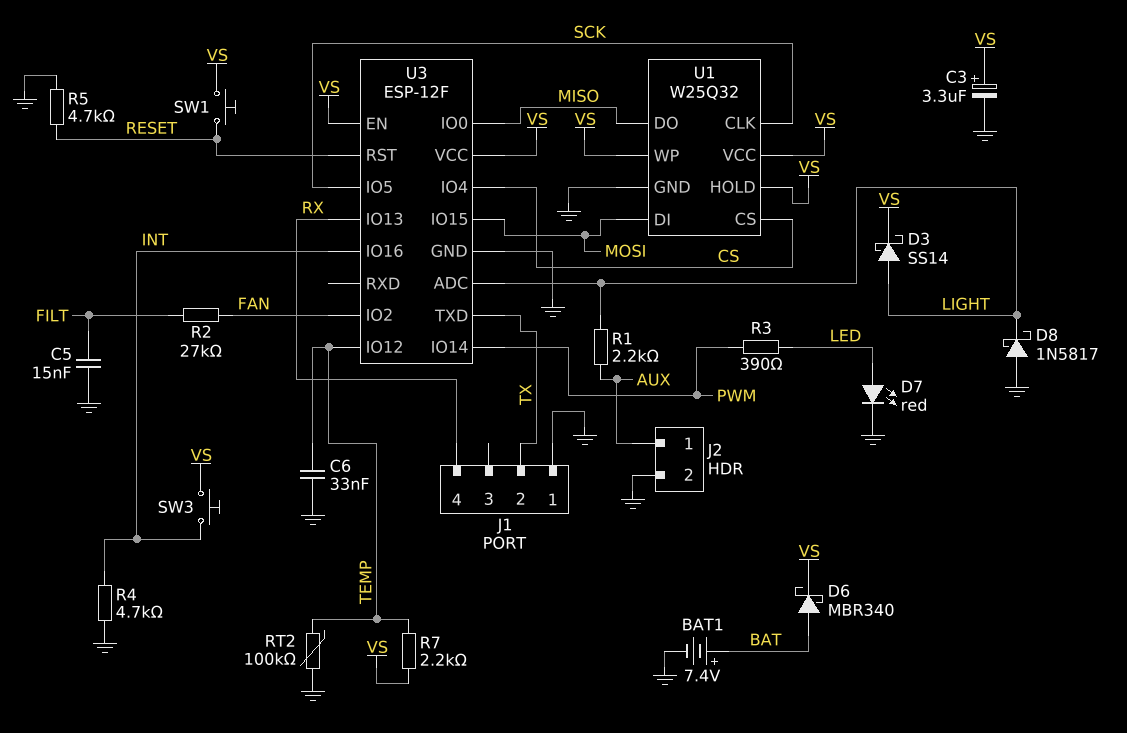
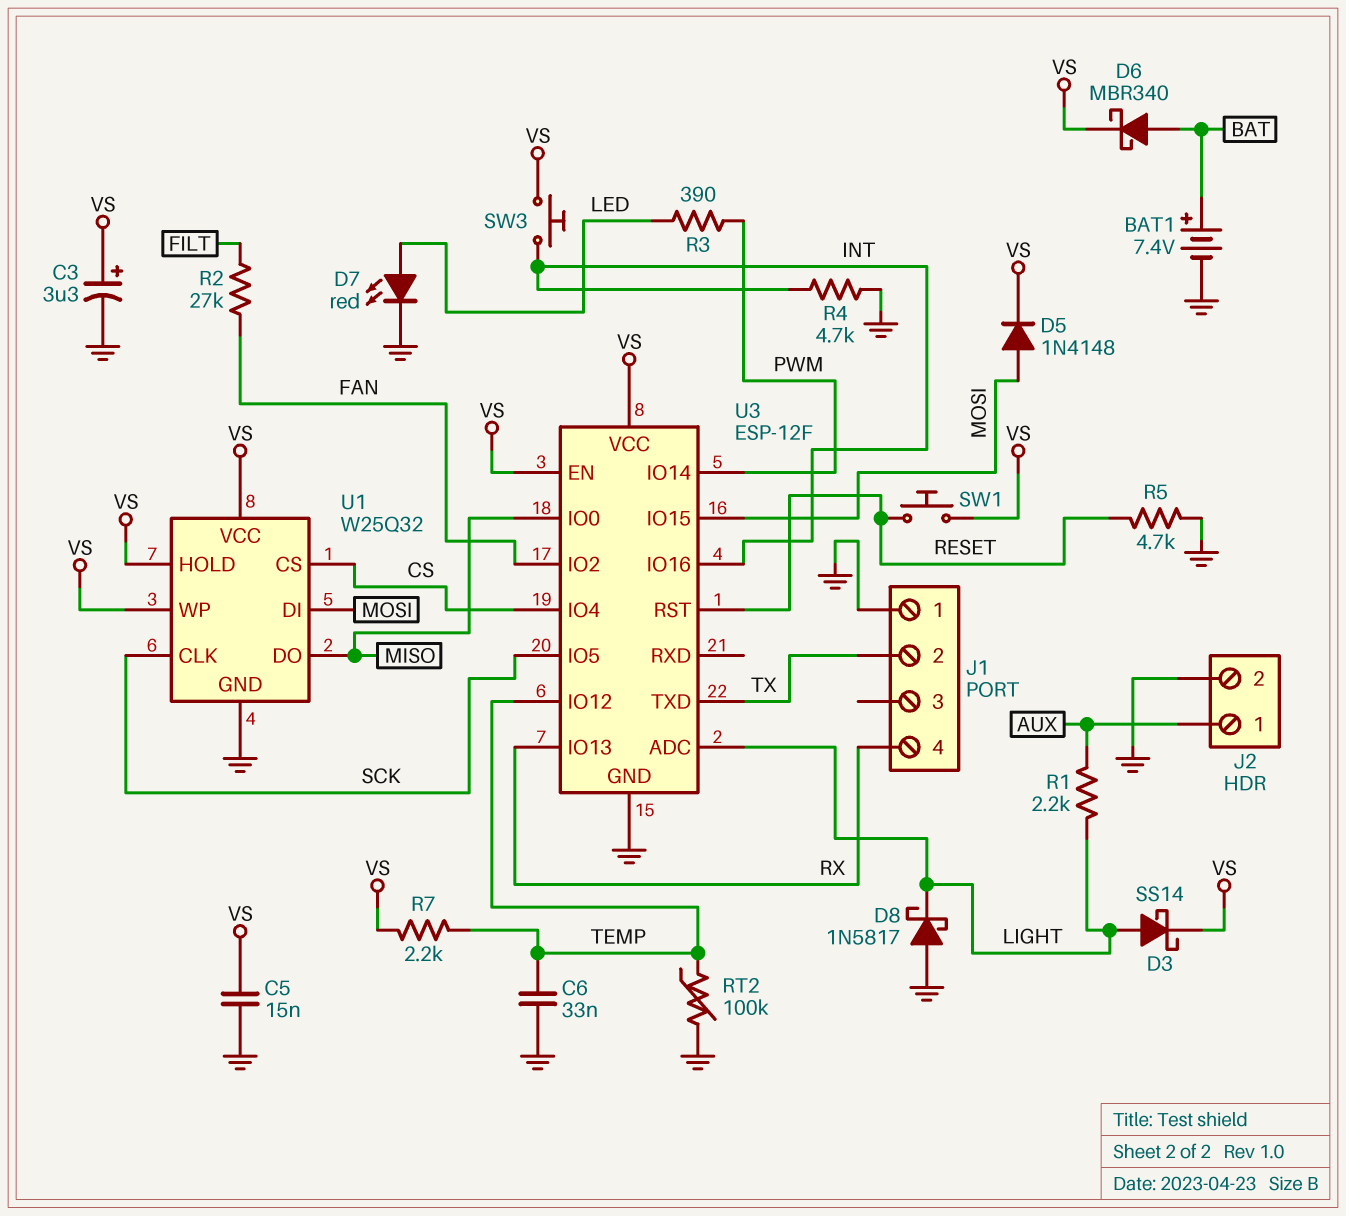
C5: 15nF (FILT, GND) -> 15nF (GND, VS)
D5: none -> diode 1N4148 (A MOSI, K VS)

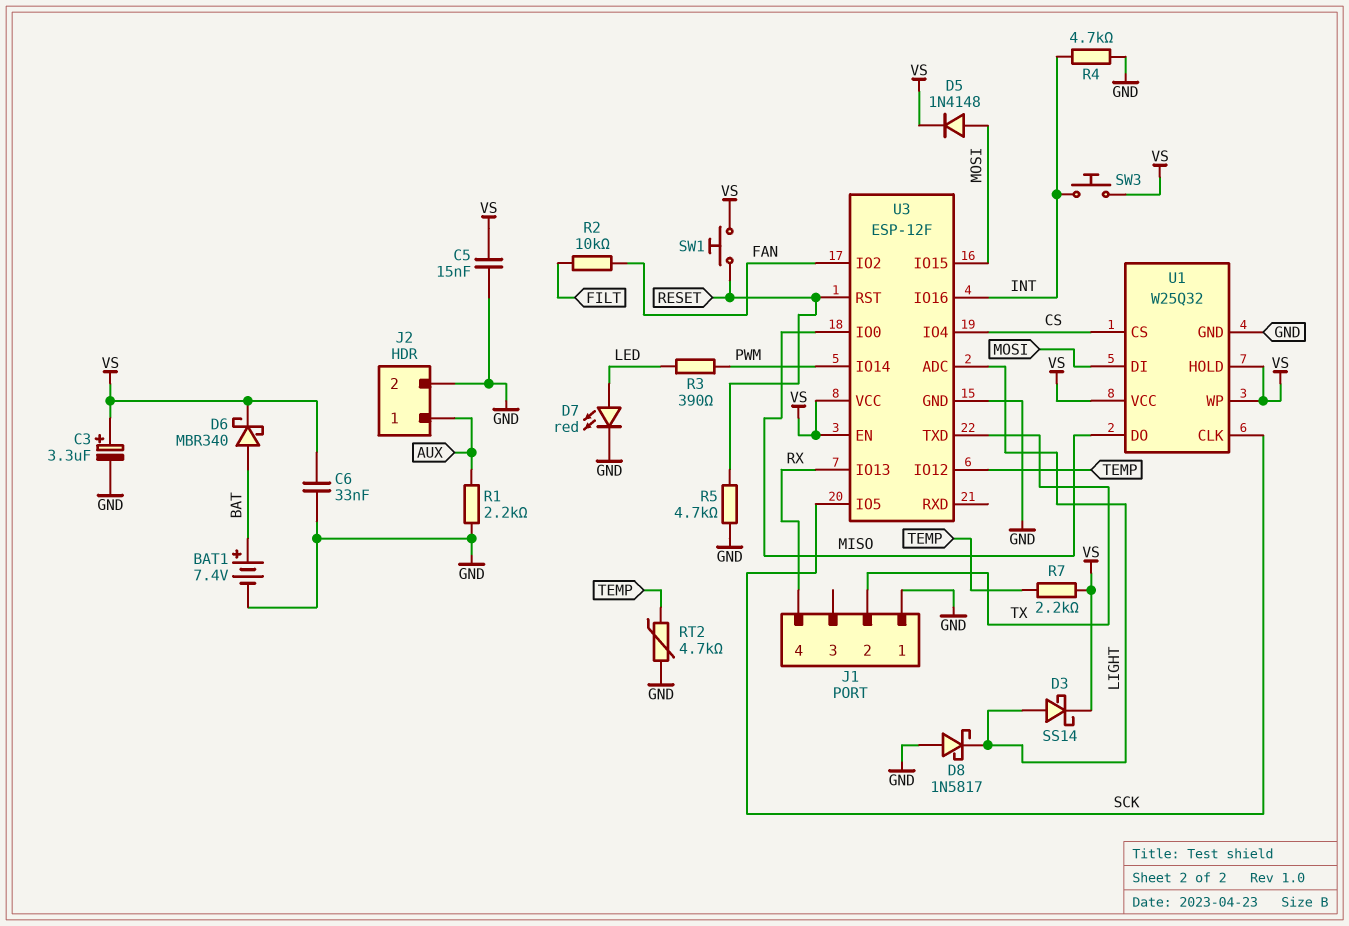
C6: 33nF (GND, TEMP) -> 33nF (GND, VS)
R1: 2.2k (AUX, LIGHT) -> 2.2k (AUX, GND)
R2: 27k (FAN, FILT) -> 10k (FAN, FILT)
RT2: 100k (GND, TEMP) -> 4.7k (GND, TEMP)

